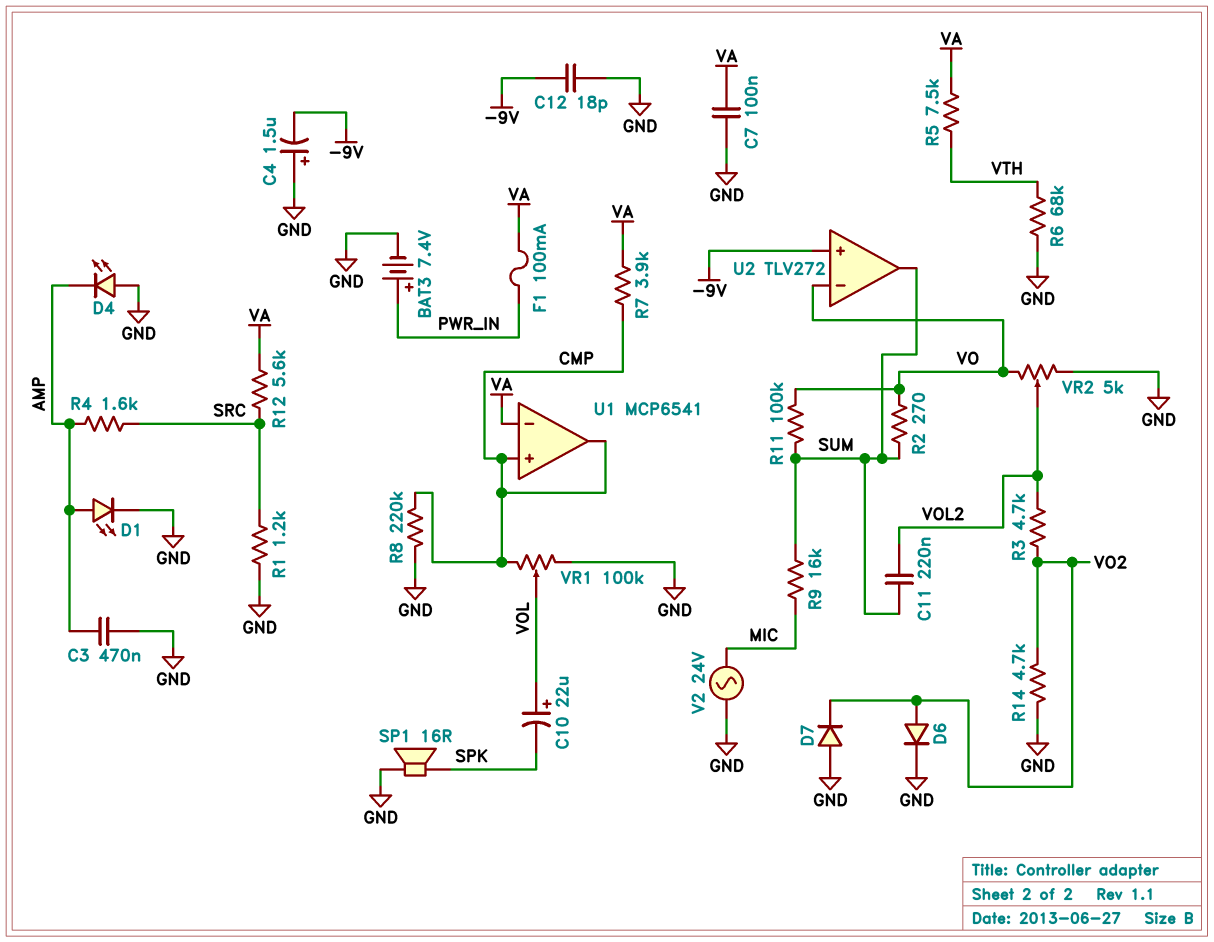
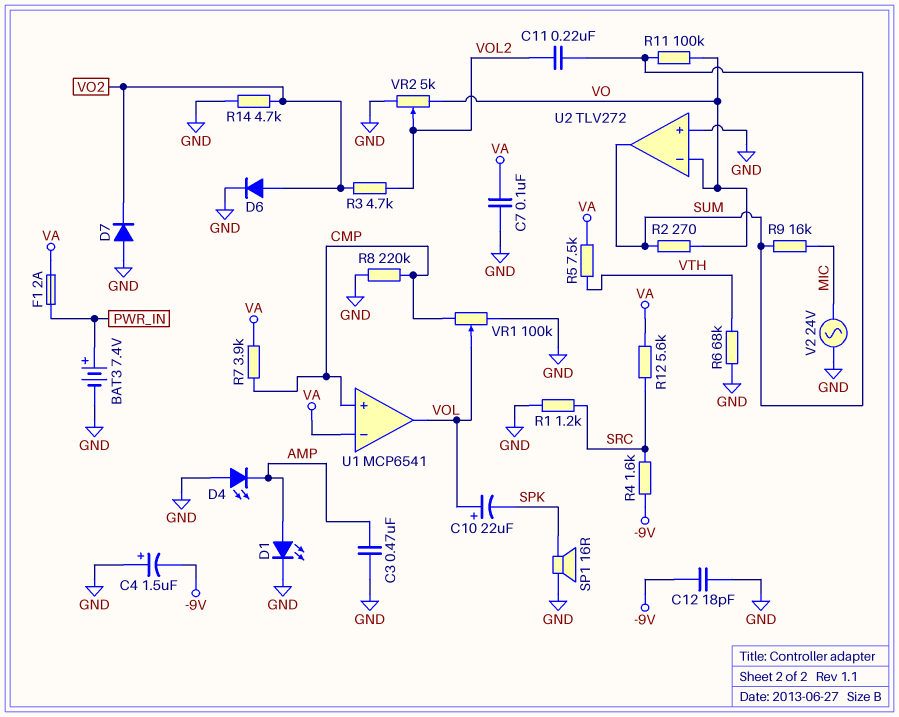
F1: 100mA (PWR_IN, VA) -> 2A (PWR_IN, VA)
R4: 1.6k (AMP, SRC) -> 1.6k (-9V, SRC)
U1 pin out: CMP -> VOL
U2 pin in+: -9V -> GND

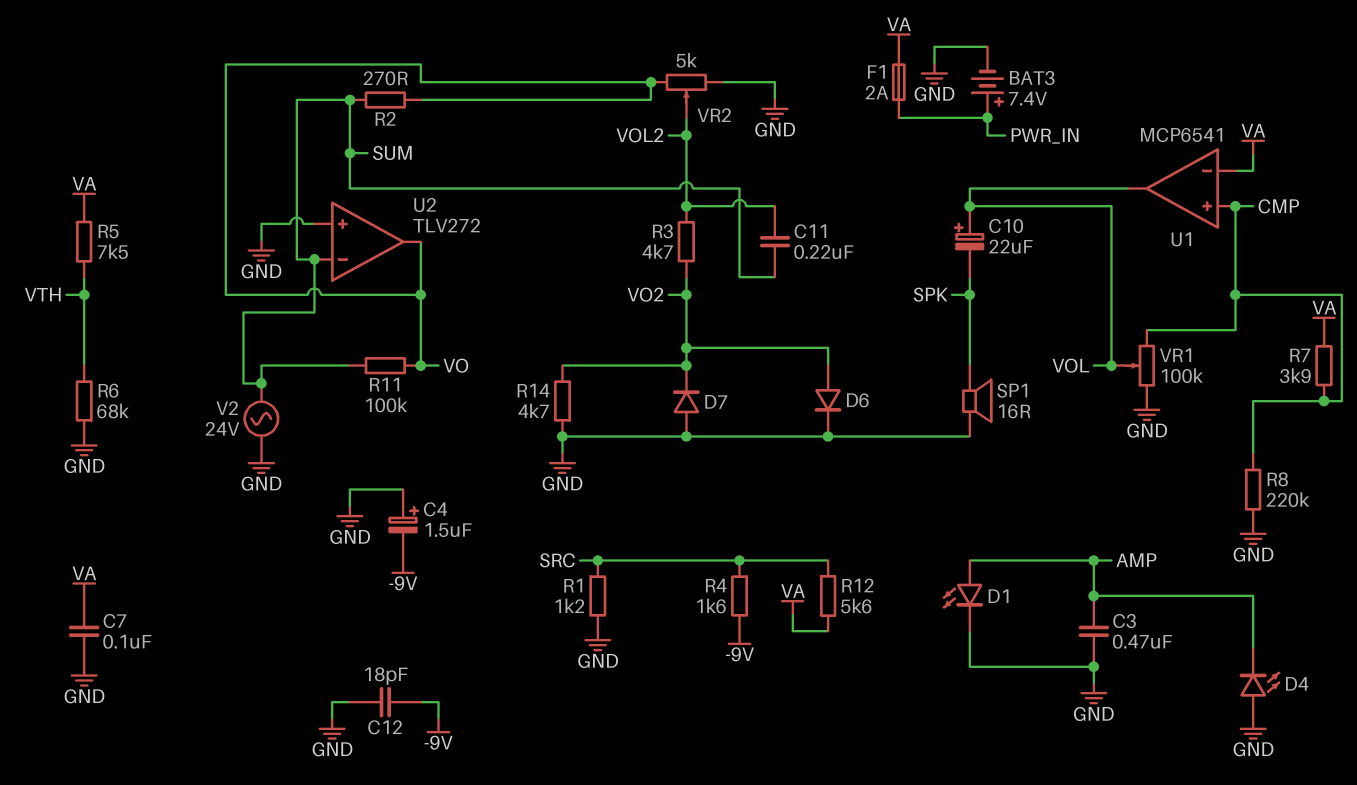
R9: 16k (MIC, SUM) -> none
U2 pin in-: VO -> SUM
U2 pin out: SUM -> VO
V2: AC 24V (GND, MIC) -> AC 24V (GND, SUM)

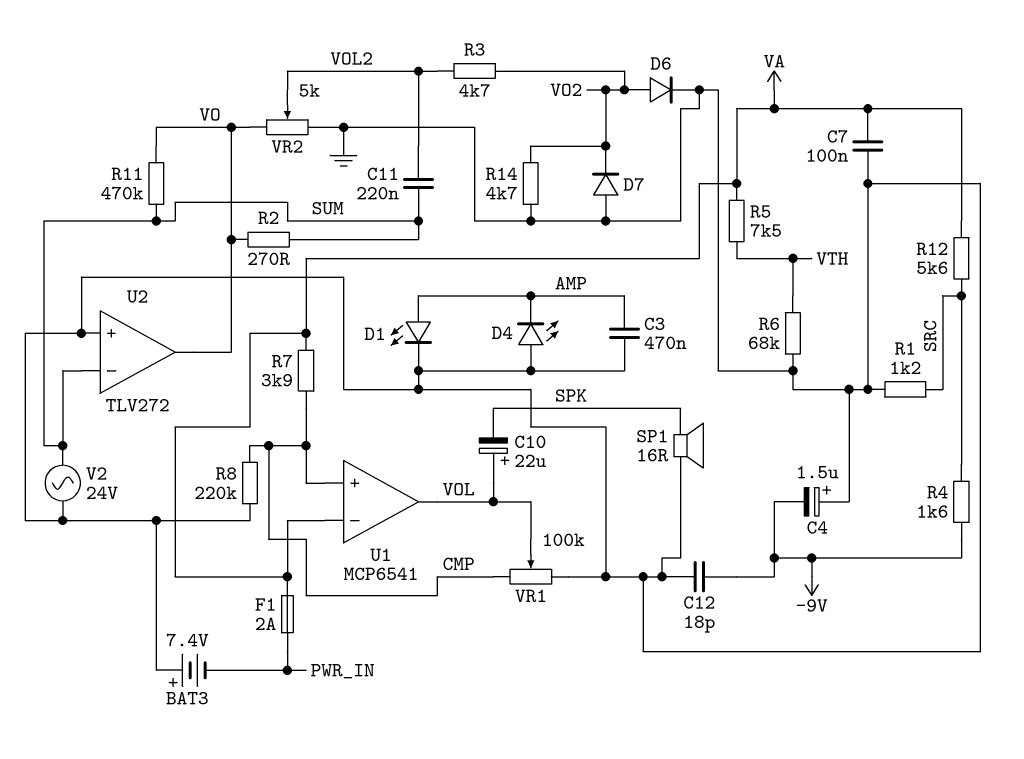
BAT3: 7.4V (plus PWR_IN, minus GND) -> 7.4V (plus GND, minus PWR_IN)
R11: 100k (SUM, VO) -> 470k (SUM, VO)

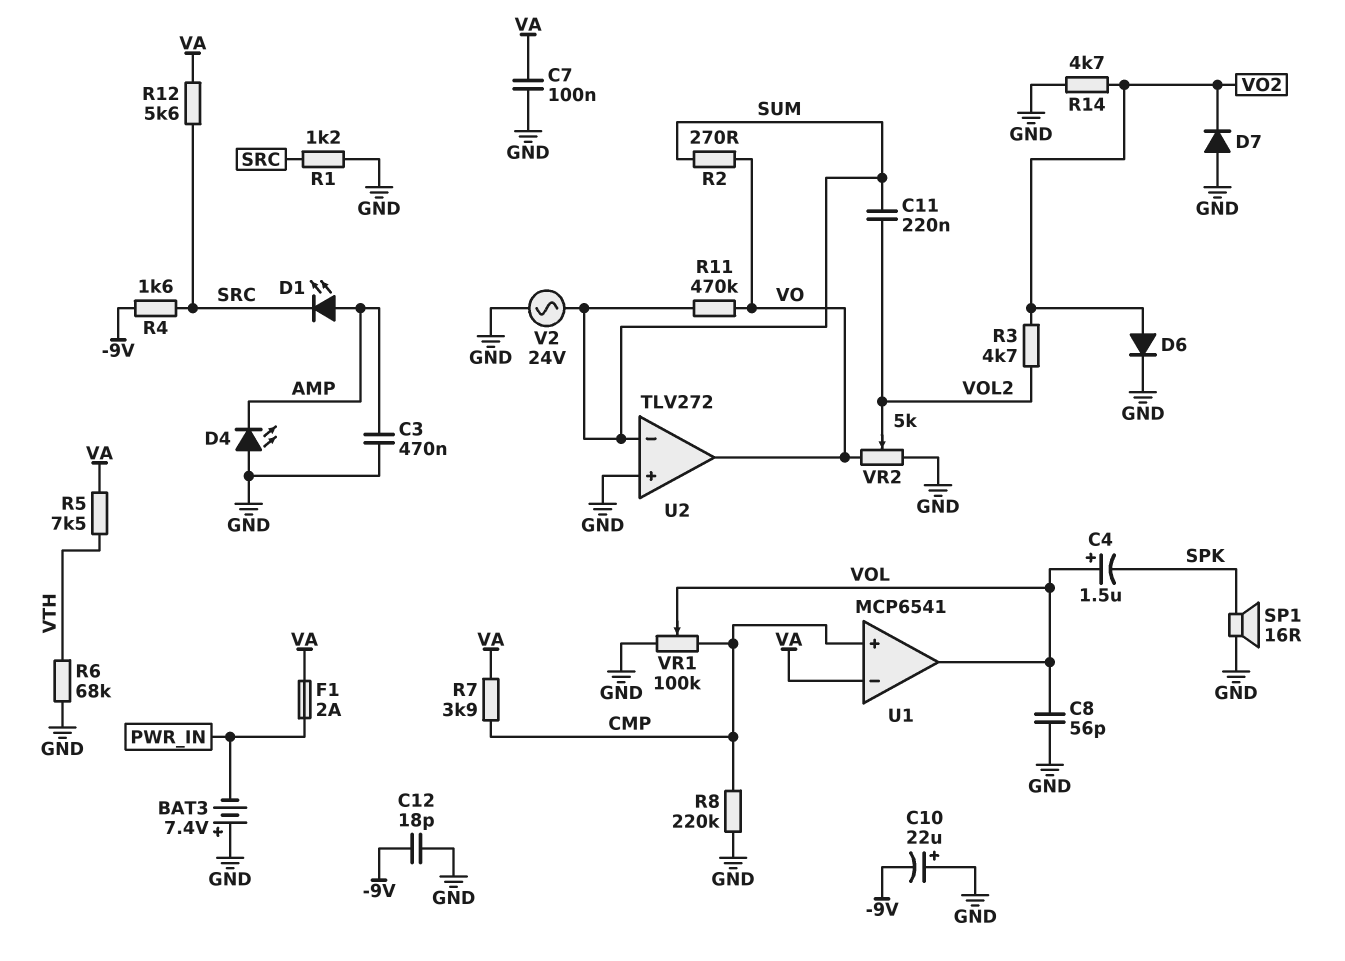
C4: 1.5uF (plus GND, minus -9V) -> 1.5uF (plus VOL, minus SPK)
C8: none -> 56pF (GND, VOL)
C10: 22uF (plus VOL, minus SPK) -> 22uF (plus GND, minus -9V)
D1: LED (A AMP, K GND) -> LED (A AMP, K SRC)

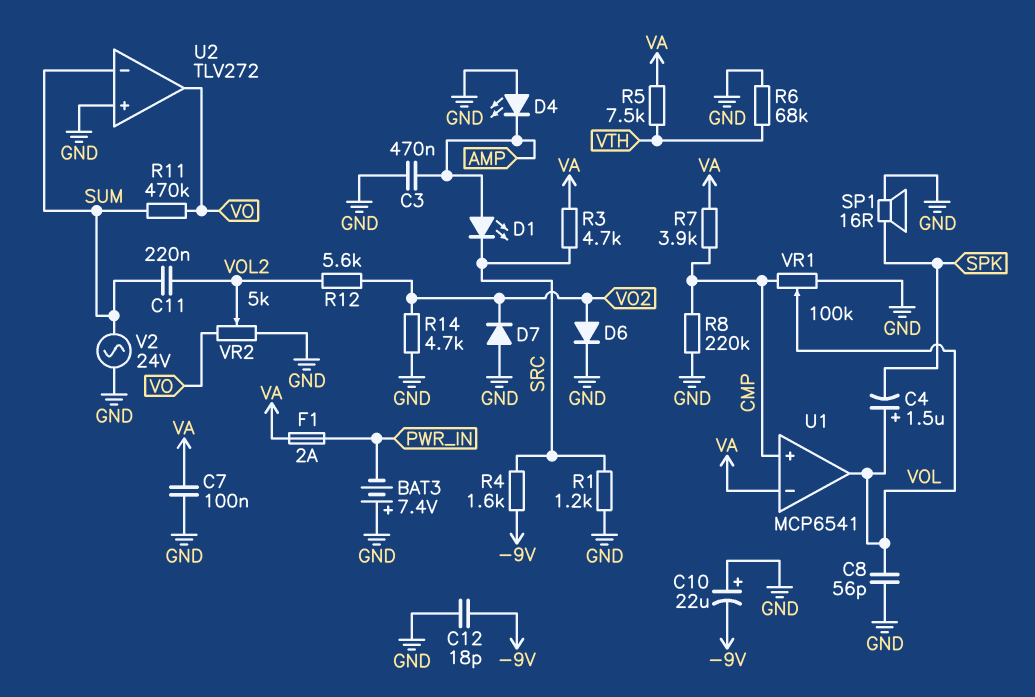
R2: 270 (SUM, VO) -> none
R3: 4.7k (VO2, VOL2) -> 4.7k (SRC, VA)
R12: 5.6k (SRC, VA) -> 5.6k (VO2, VOL2)

